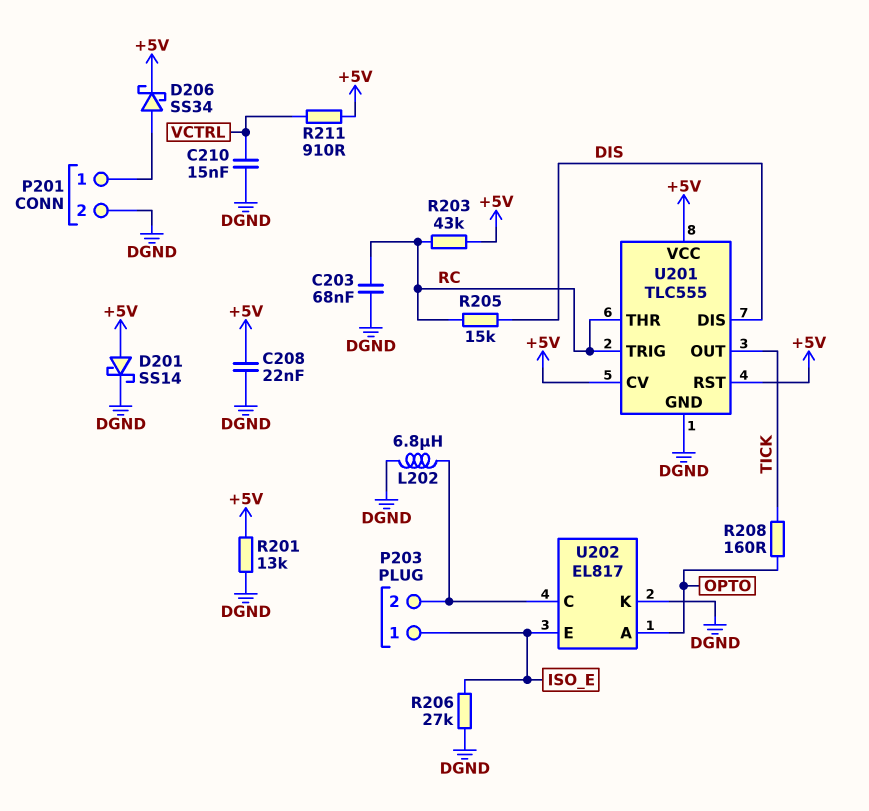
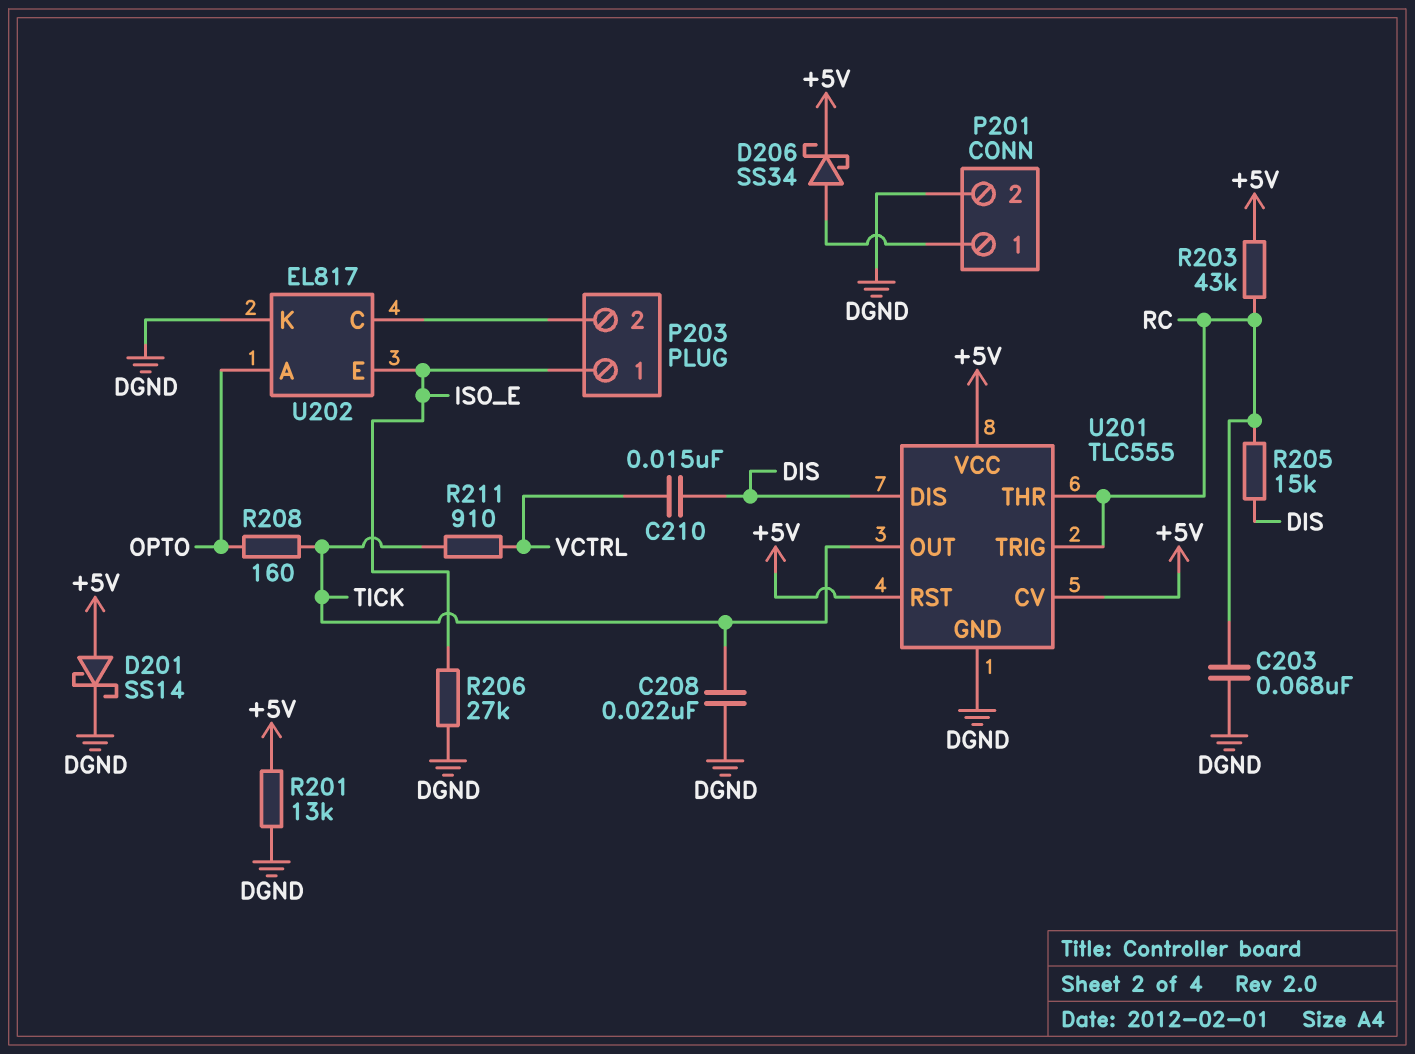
C208: 22nF (+5V, DGND) -> 22nF (DGND, TICK)
C210: 15nF (DGND, VCTRL) -> 15nF (DIS, VCTRL)
L202: 6.8uH (DGND, P203/2) -> none
R211: 910 (+5V, VCTRL) -> 910 (TICK, VCTRL)

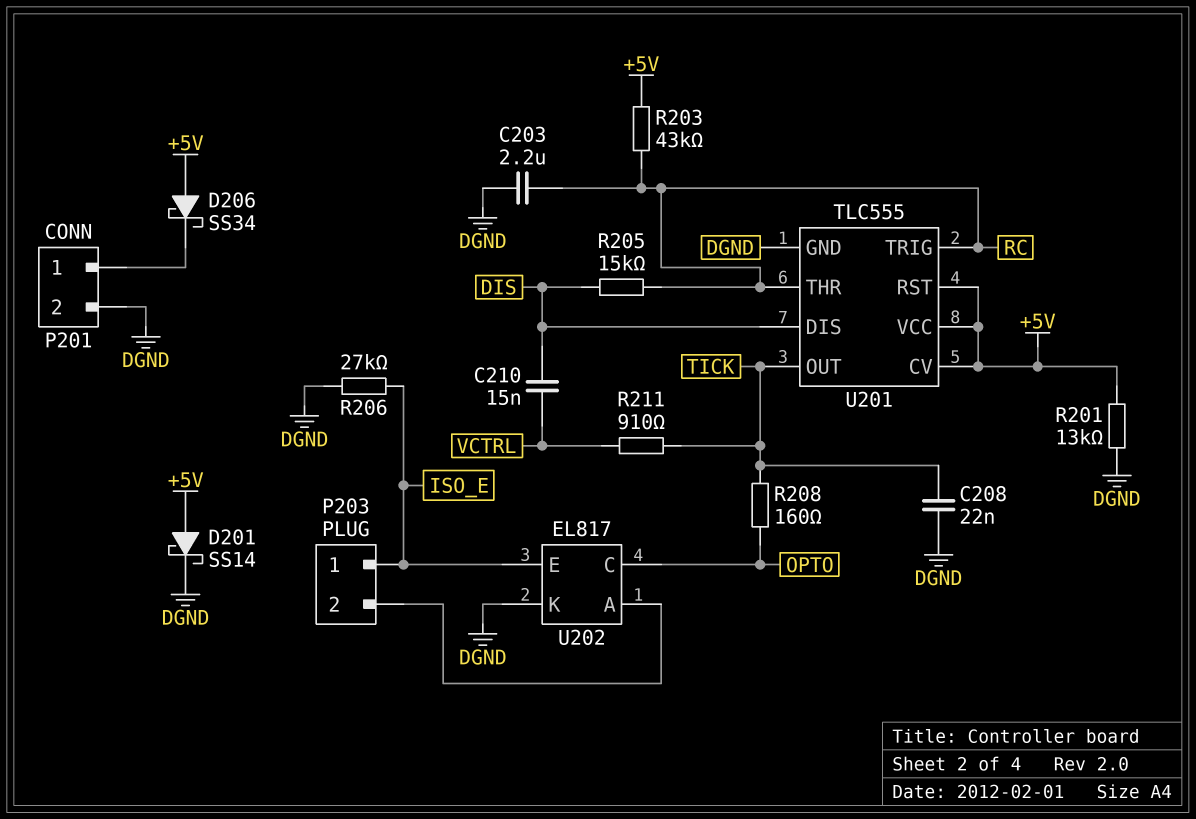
C203: 68nF (DGND, RC) -> 2.2uF (DGND, RC)
D206: schottky SS34 (A P201/1, K +5V) -> schottky SS34 (A +5V, K P201/1)
U202 pin A: OPTO -> P203/2
U202 pin C: P203/2 -> OPTO

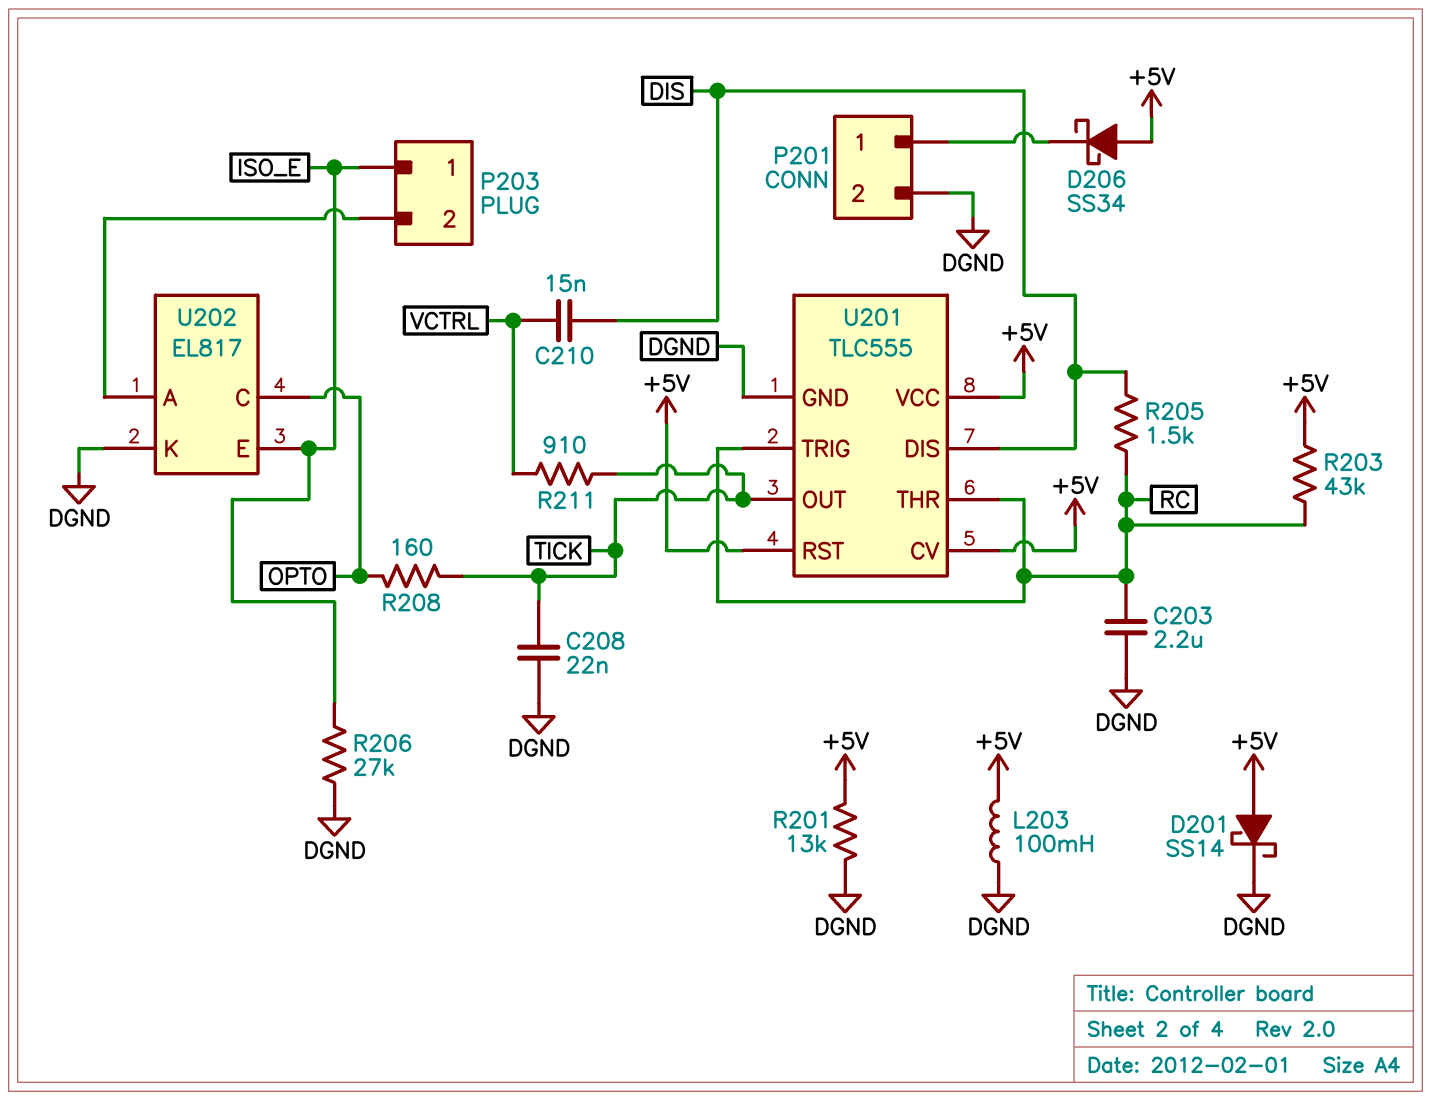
L203: none -> 100mH (+5V, DGND)
R205: 15k (DIS, RC) -> 1.5k (DIS, RC)

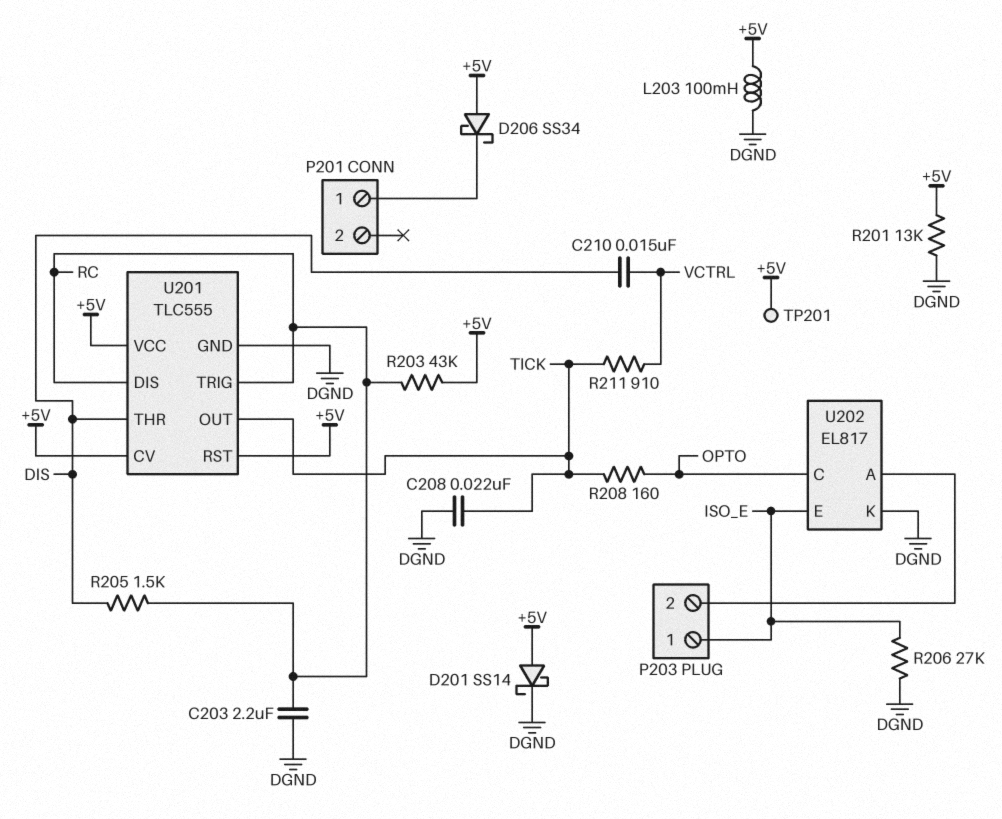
P201 pin 2: DGND -> none
TP201: none -> test point (+5V)
U201 pin DIS: DIS -> RC
U201 pin THR: RC -> DIS

